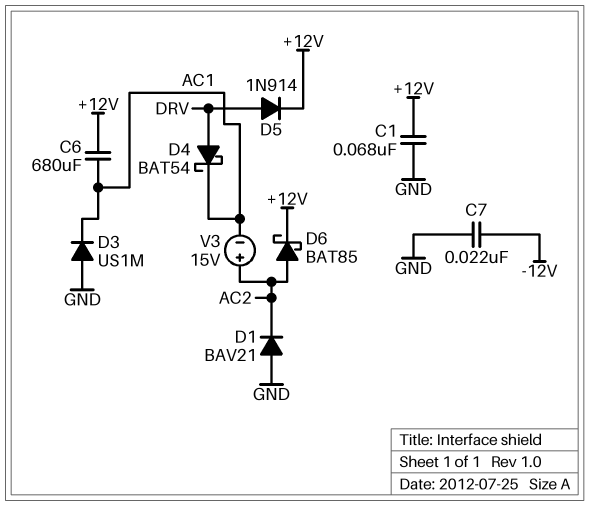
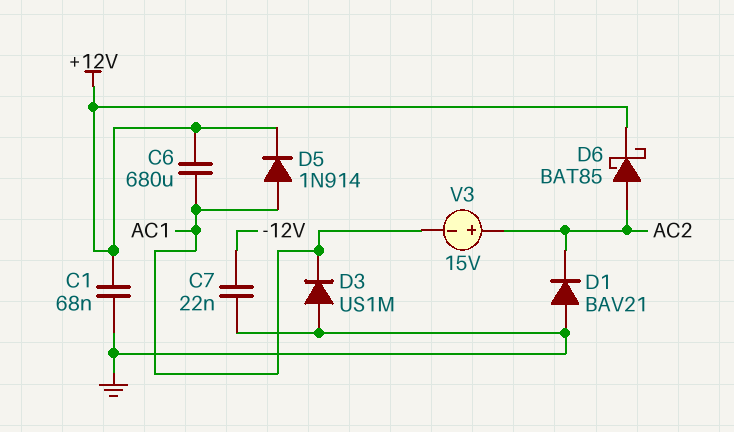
D4: schottky BAT54 (A DRV, K AC1) -> none
D5: diode 1N914 (A DRV, K +12V) -> diode 1N914 (A AC1, K +12V)

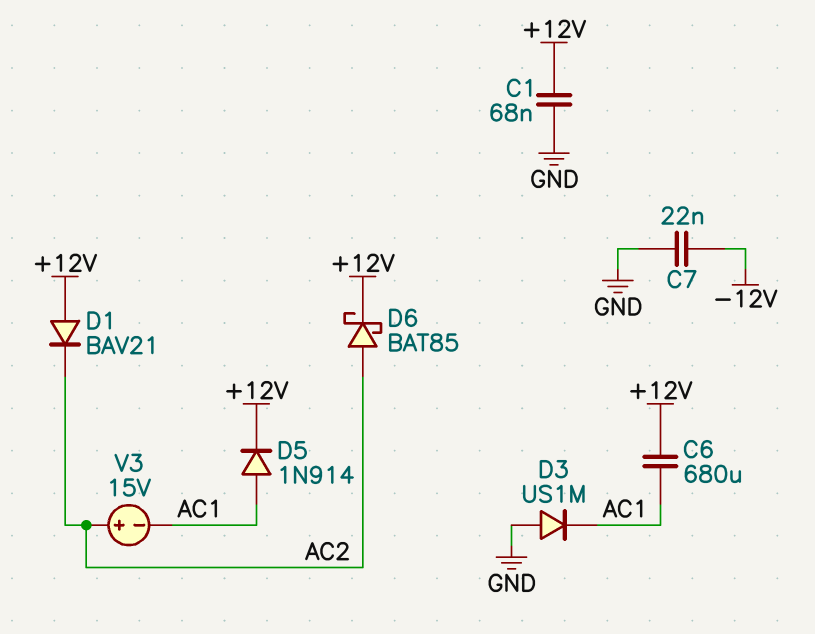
D1: diode BAV21 (A GND, K AC2) -> diode BAV21 (A +12V, K AC2)

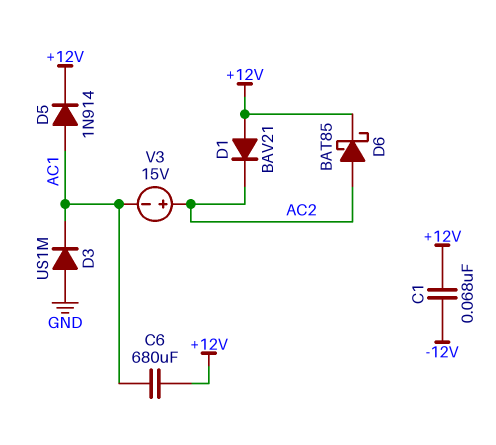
C1: 68nF (+12V, GND) -> 68nF (+12V, -12V)
C7: 22nF (-12V, GND) -> none

